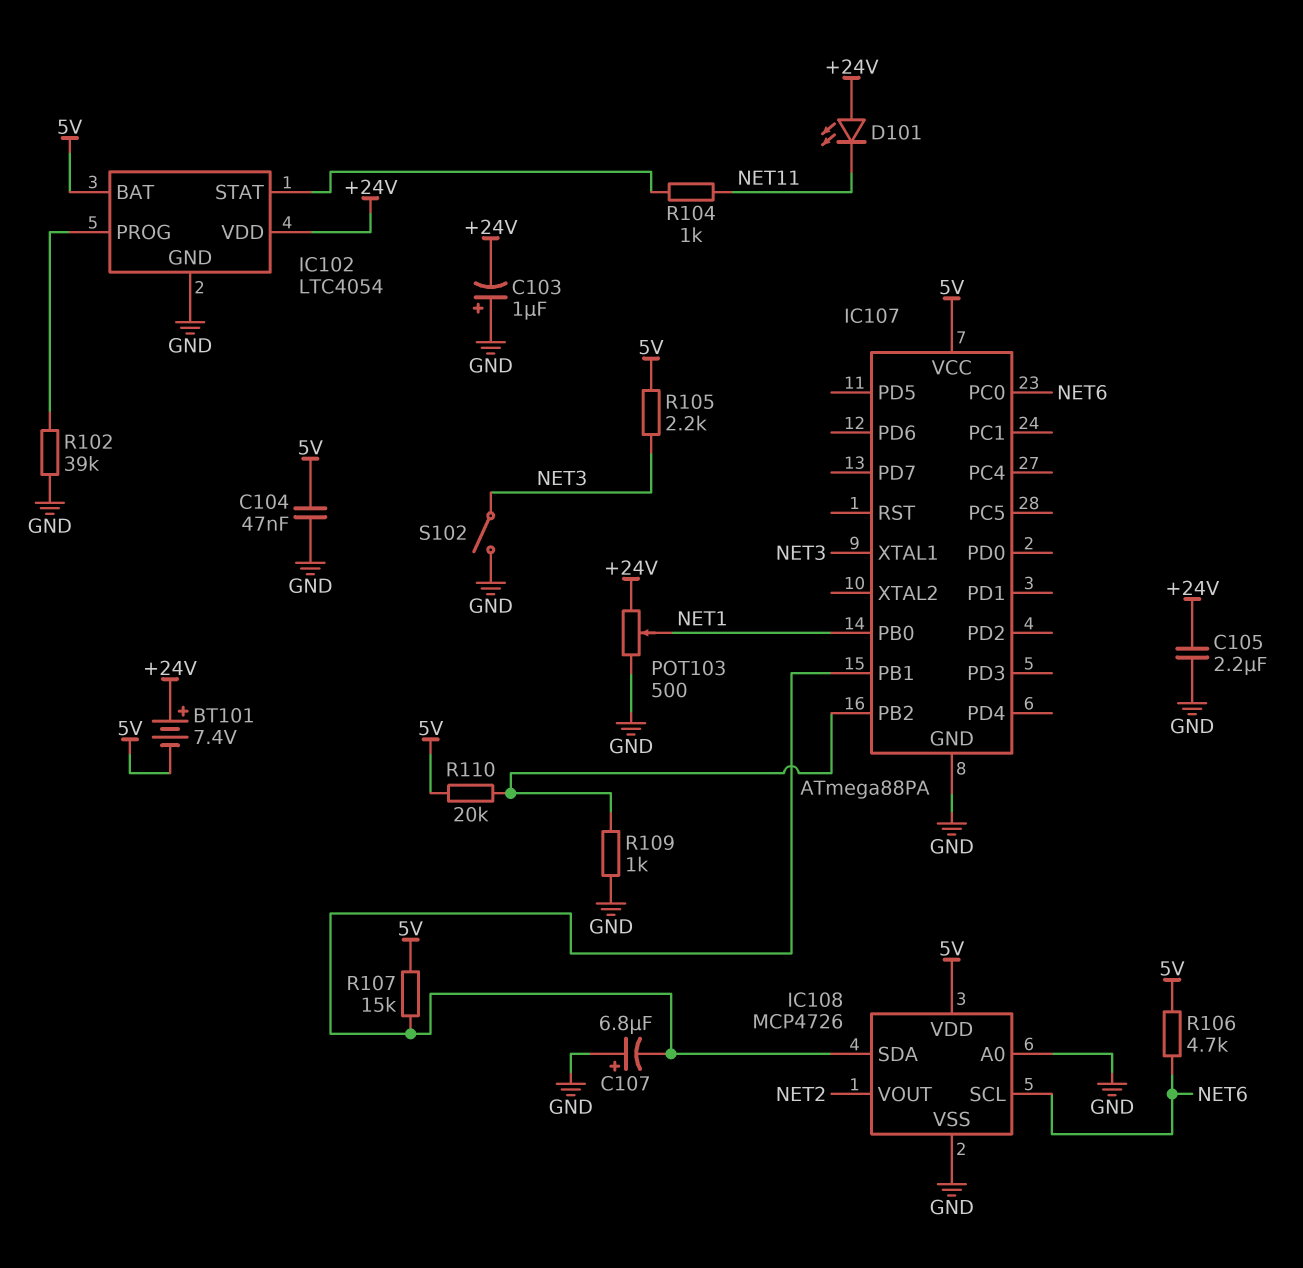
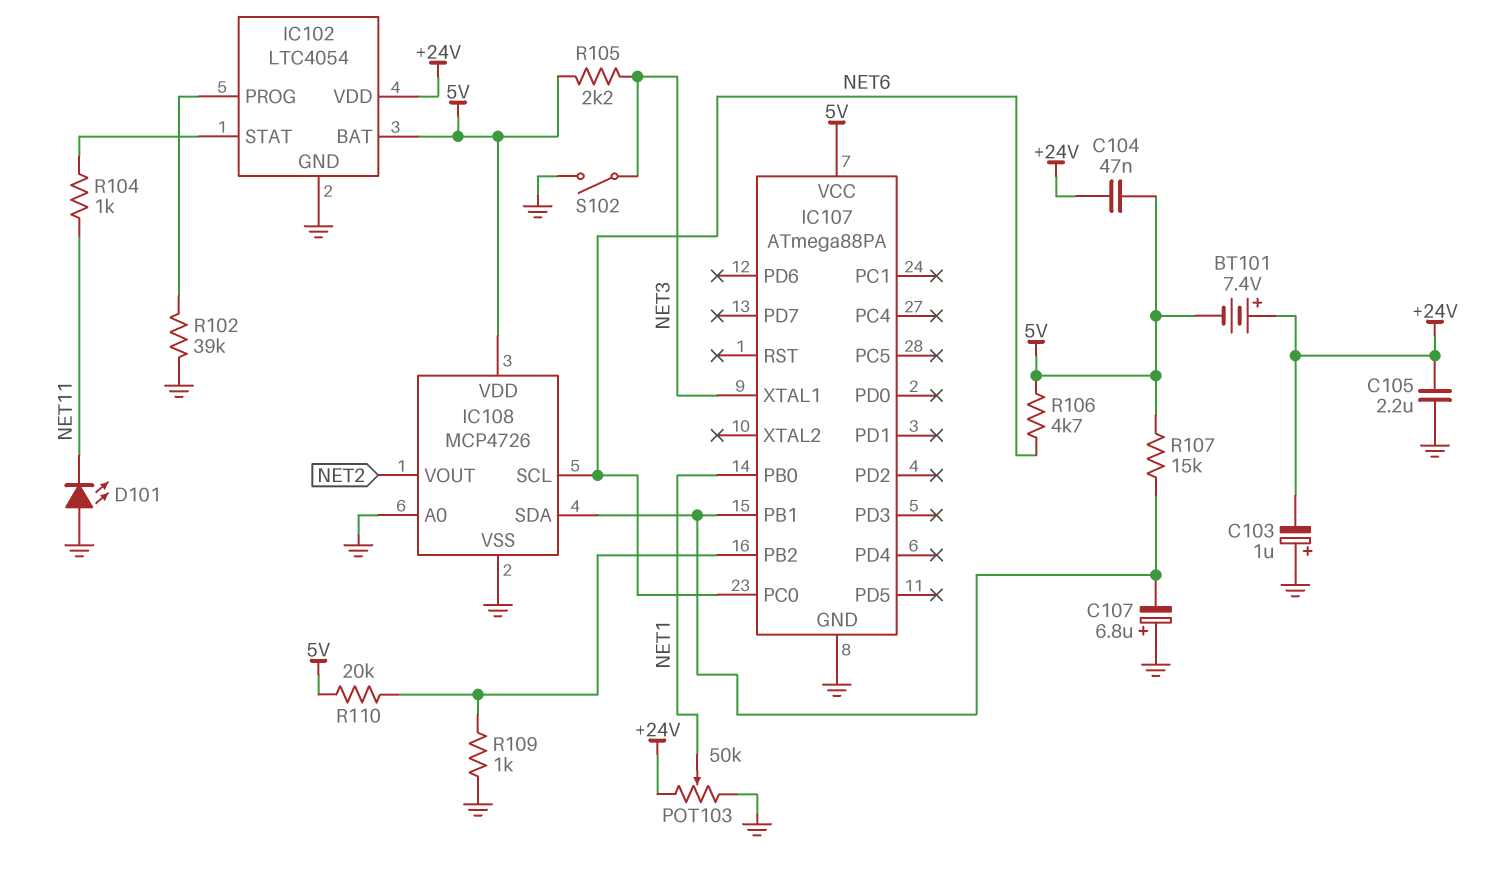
C104: 47nF (5V, GND) -> 47nF (+24V, 5V)
D101: LED (A +24V, K NET11) -> LED (A GND, K NET11)
POT103: 500 (+24V, GND, wiper NET1) -> 50k (+24V, GND, wiper NET1)

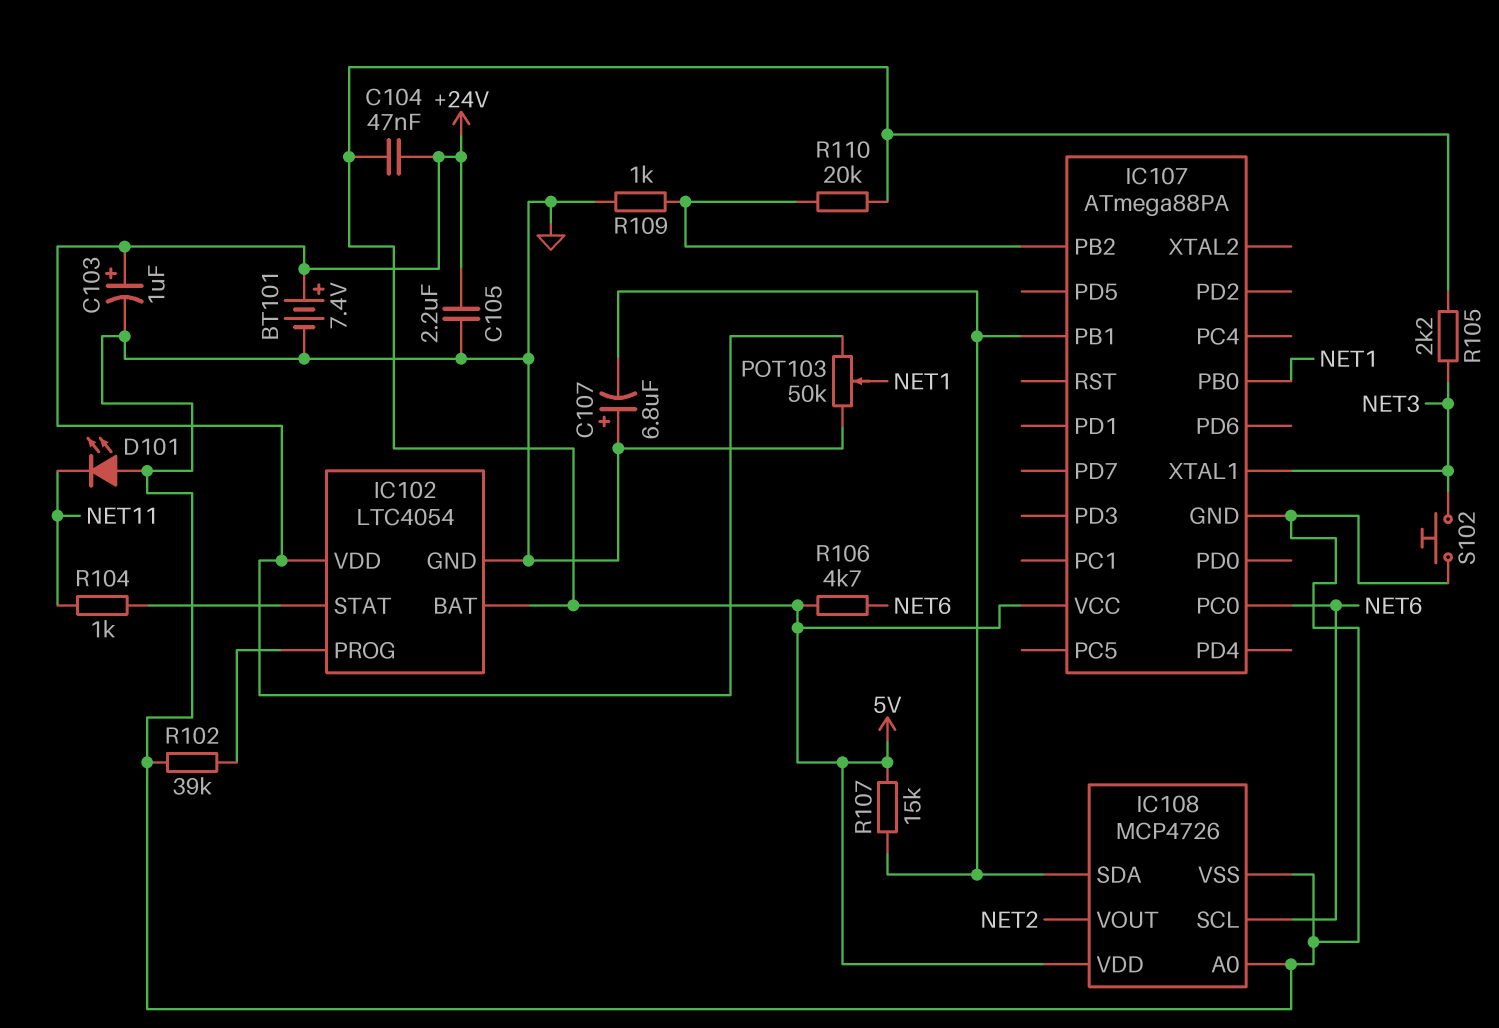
BT101: 7.4V (plus +24V, minus 5V) -> 7.4V (plus +24V, minus GND)
C103: 1uF (plus GND, minus +24V) -> 1uF (plus +24V, minus GND)
S102: switch (GND, NET3) -> button (GND, NET3)

